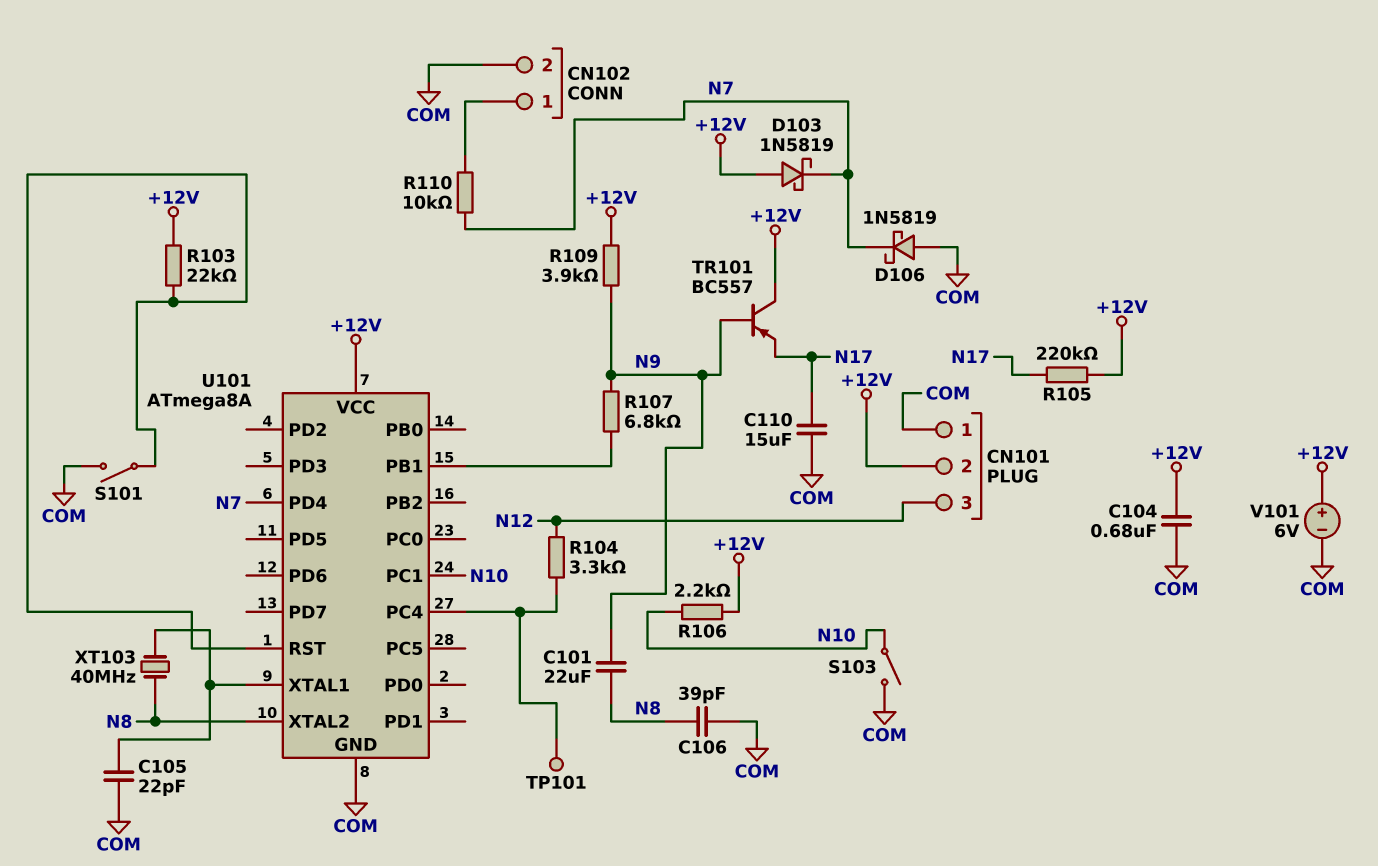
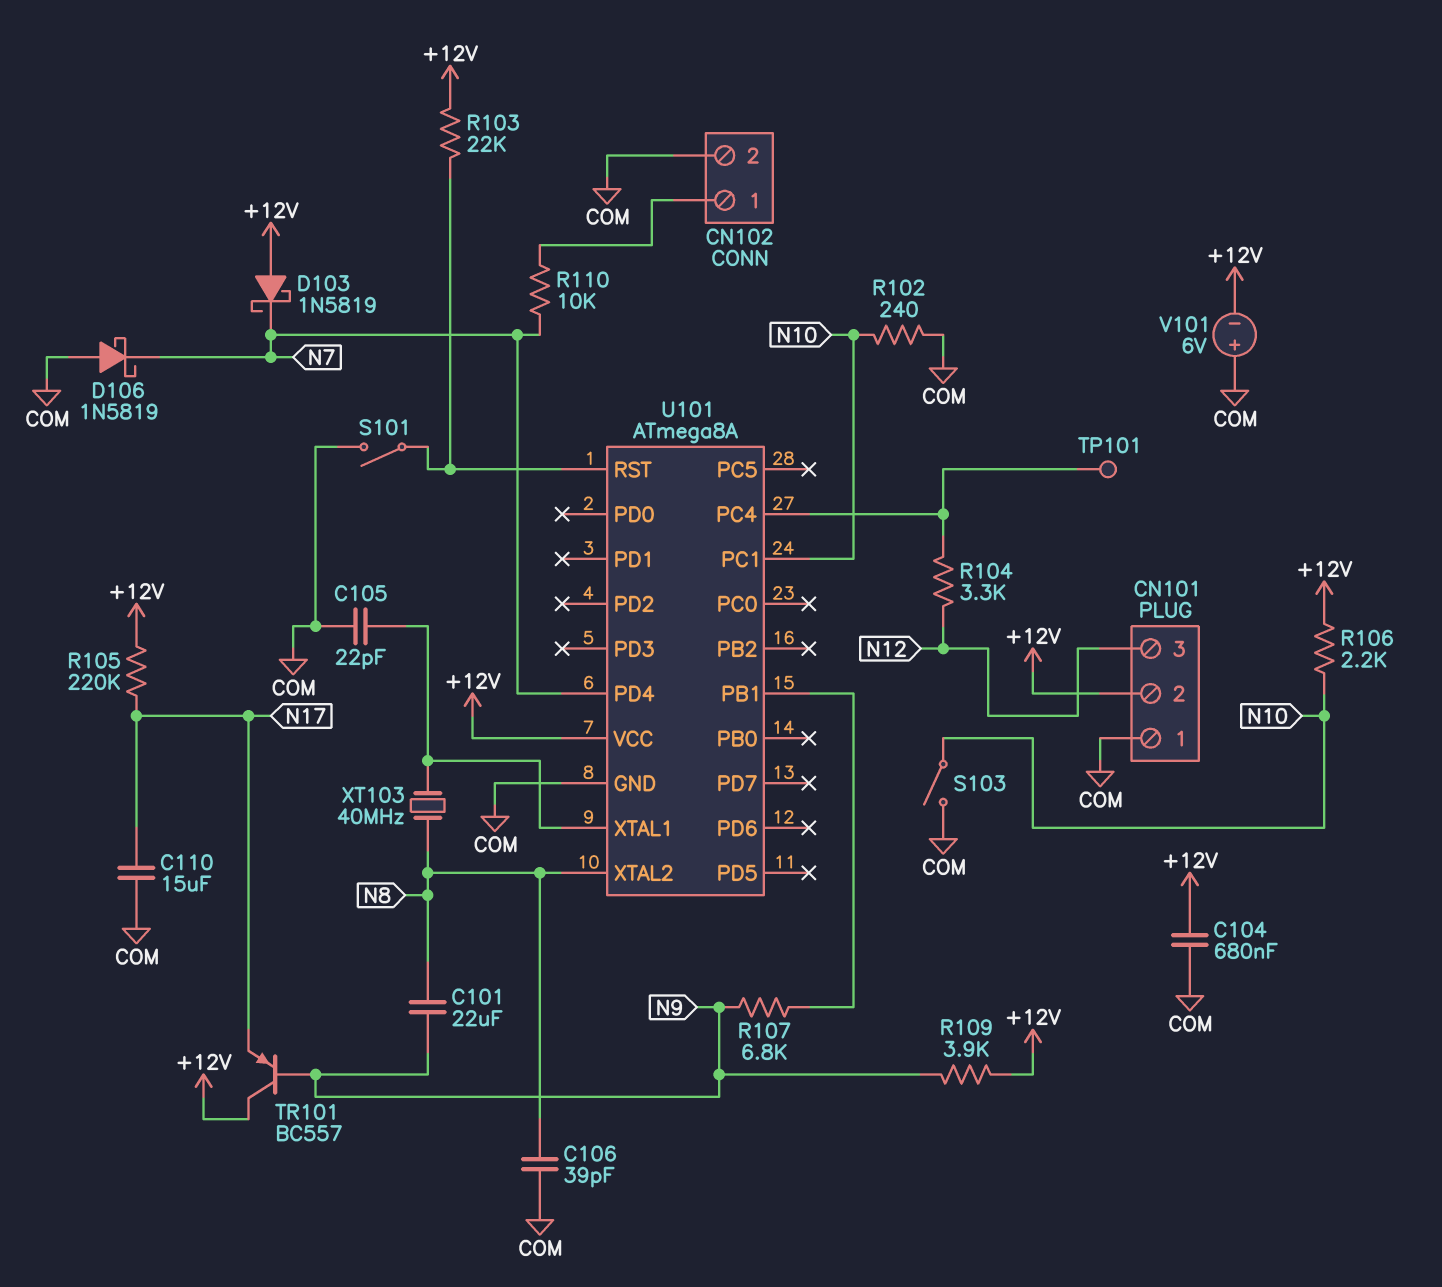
R102: none -> 240 (COM, N10)
V101: 6V (plus +12V, minus COM) -> 6V (plus COM, minus +12V)

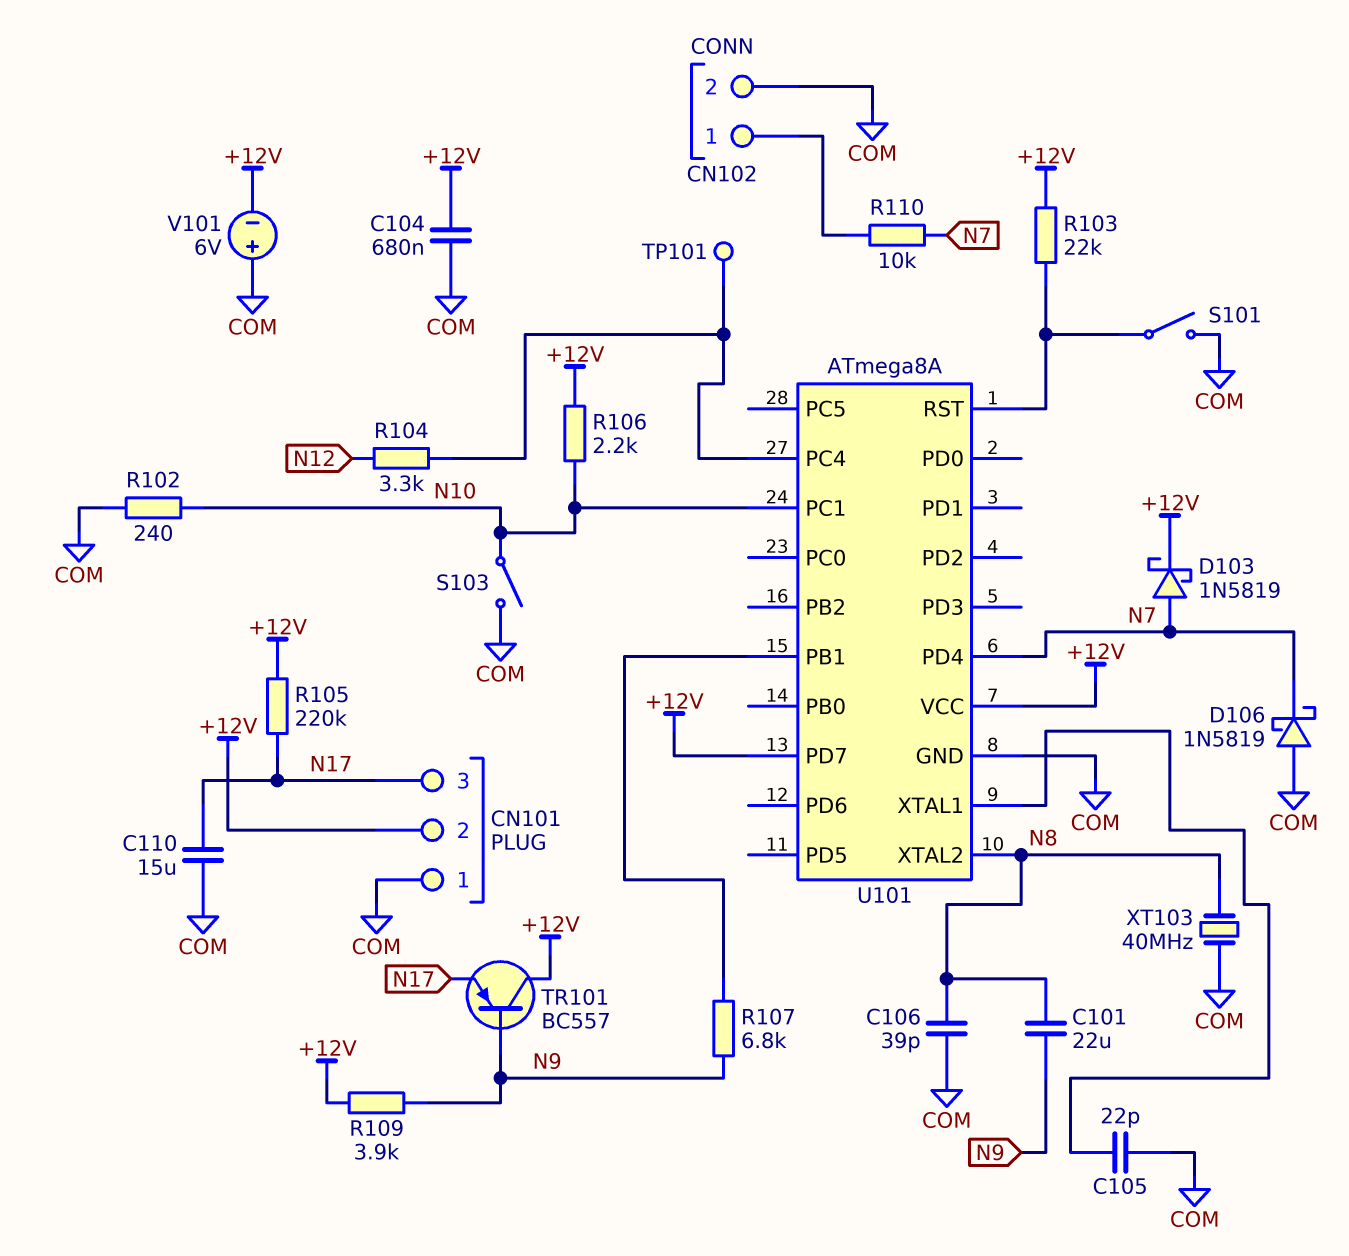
CN101 pin 3: N12 -> N17
D103: schottky 1N5819 (A +12V, K N7) -> schottky 1N5819 (A N7, K +12V)
U101 pin PD7: none -> +12V
XT103: 40MHz (N8, U101/XTAL1) -> 40MHz (COM, N8)

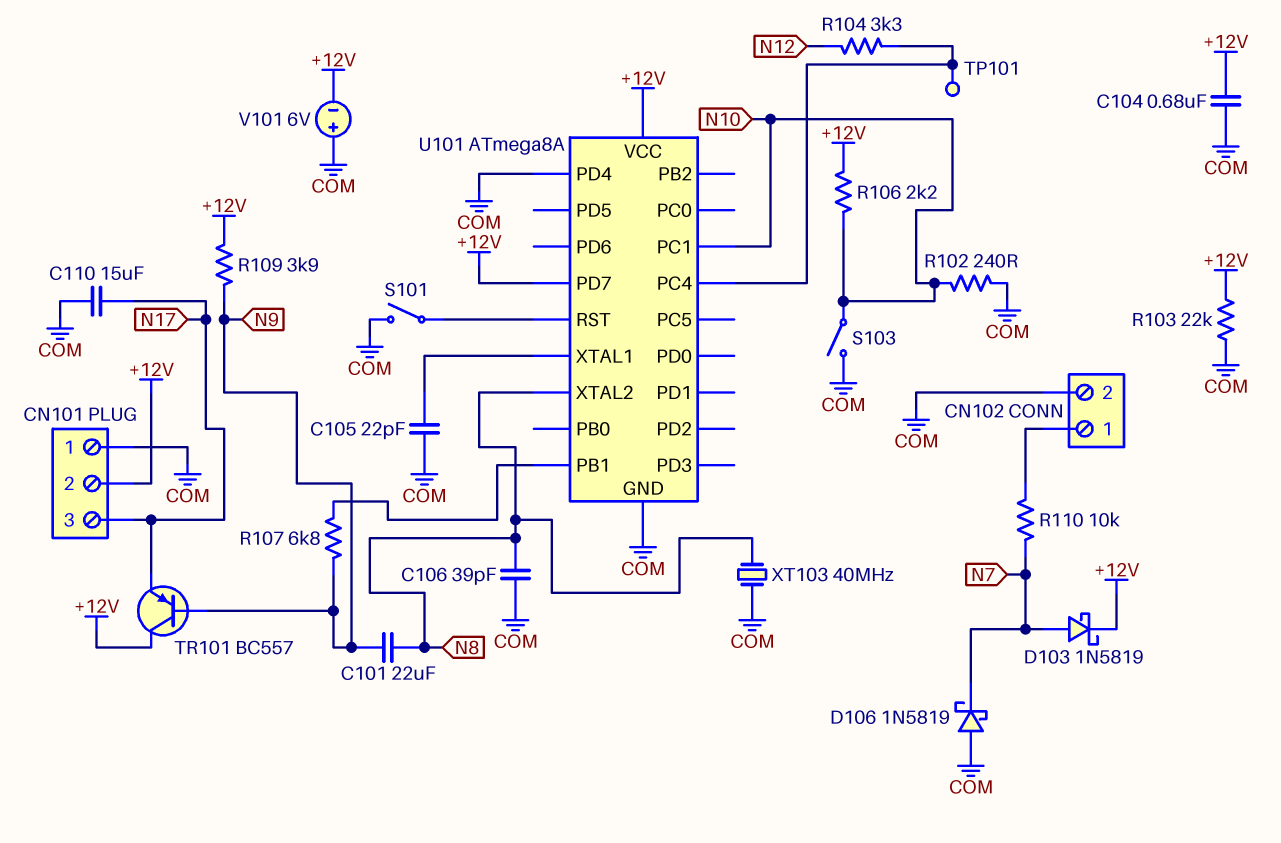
R103: 22k (+12V, U101/RST) -> 22k (+12V, COM)
R105: 220k (+12V, N17) -> none
U101 pin PD4: N7 -> COM

